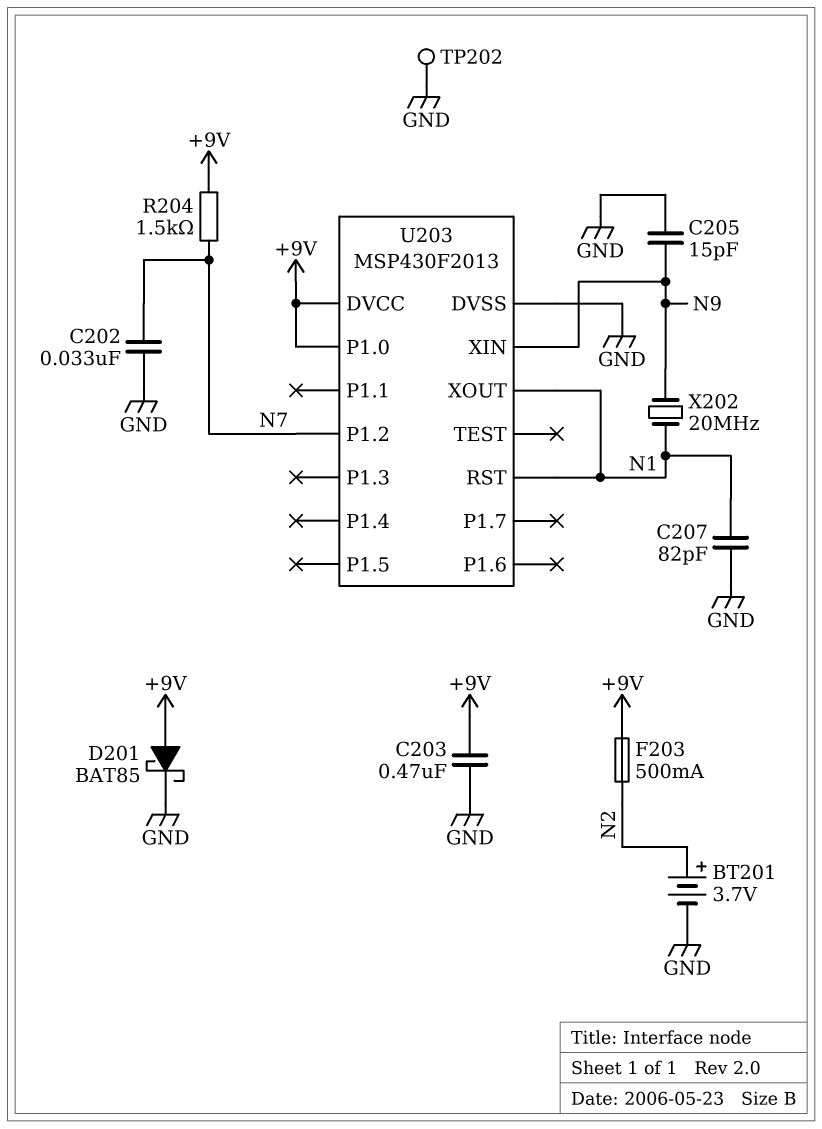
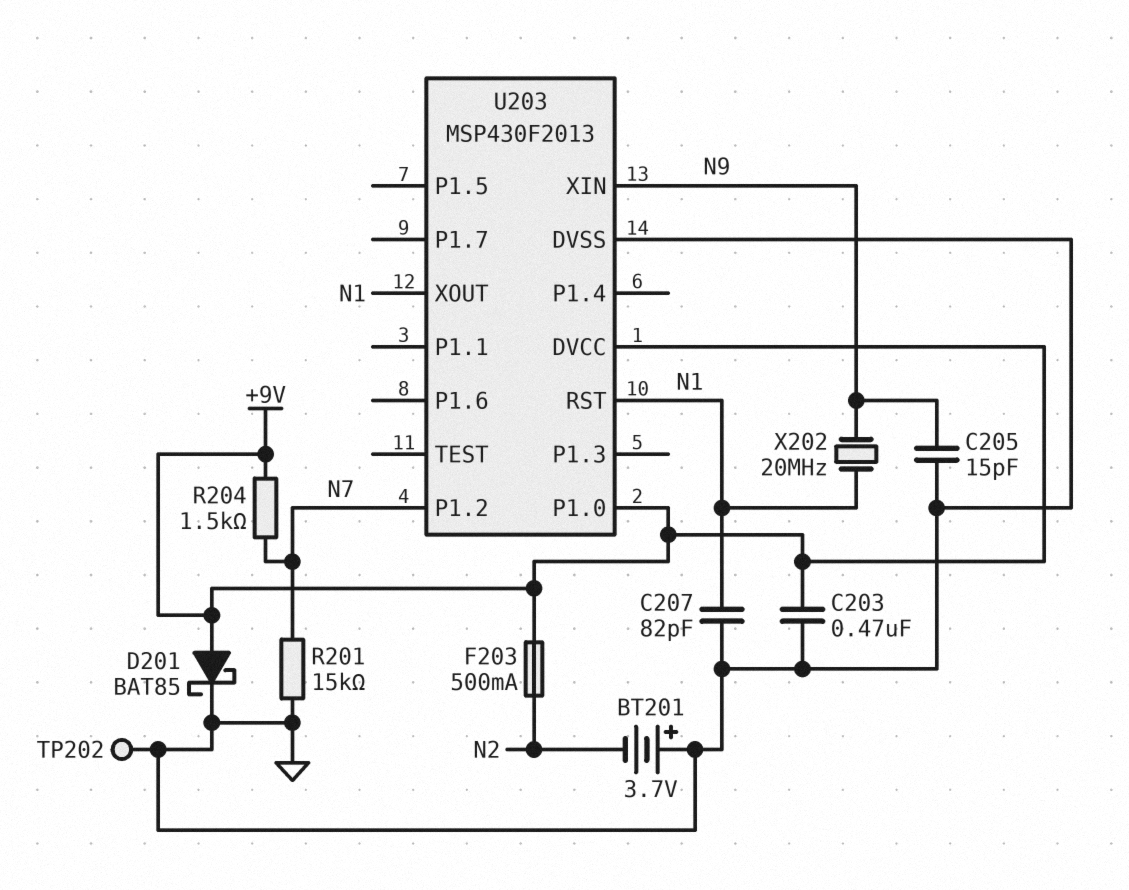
BT201: 3.7V (plus N2, minus GND) -> 3.7V (plus GND, minus N2)
C202: 33nF (GND, N7) -> none
R201: none -> 15k (GND, N7)

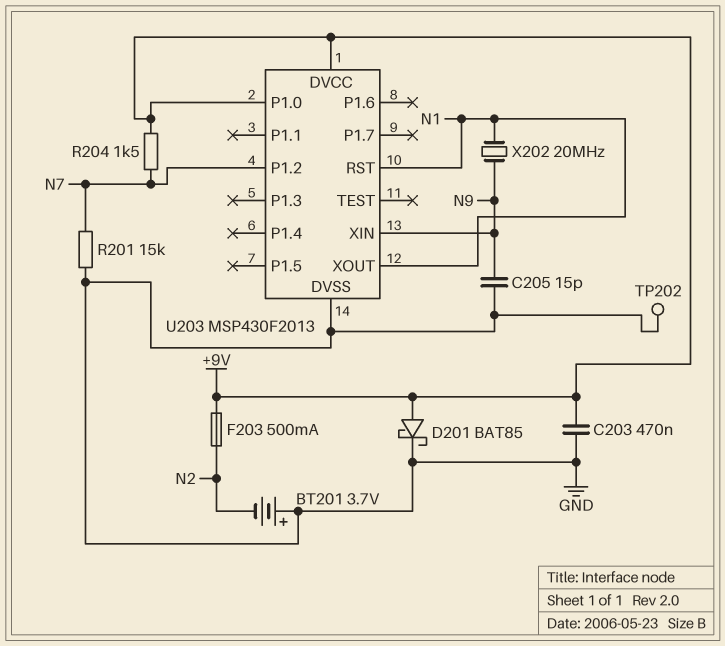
C207: 82pF (GND, N1) -> none

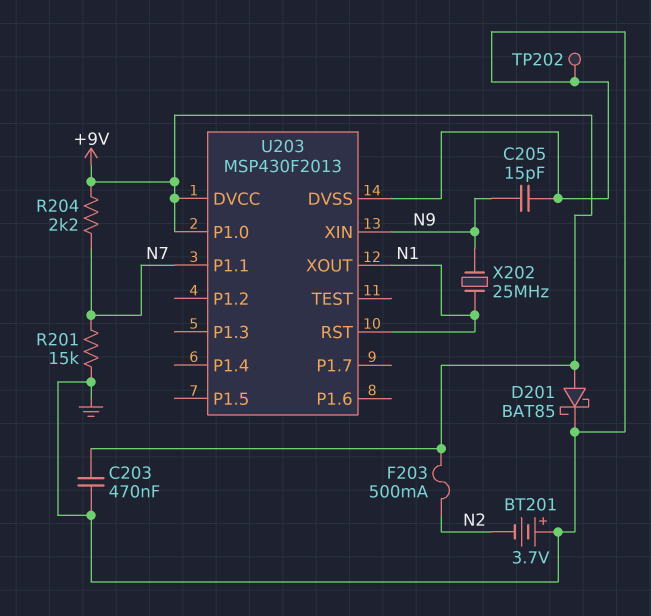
R204: 1.5k (+9V, N7) -> 2.2k (+9V, N7)
U203 pin P1.1: none -> N7
U203 pin P1.2: N7 -> none
X202: 20MHz (N1, N9) -> 25MHz (N1, N9)

